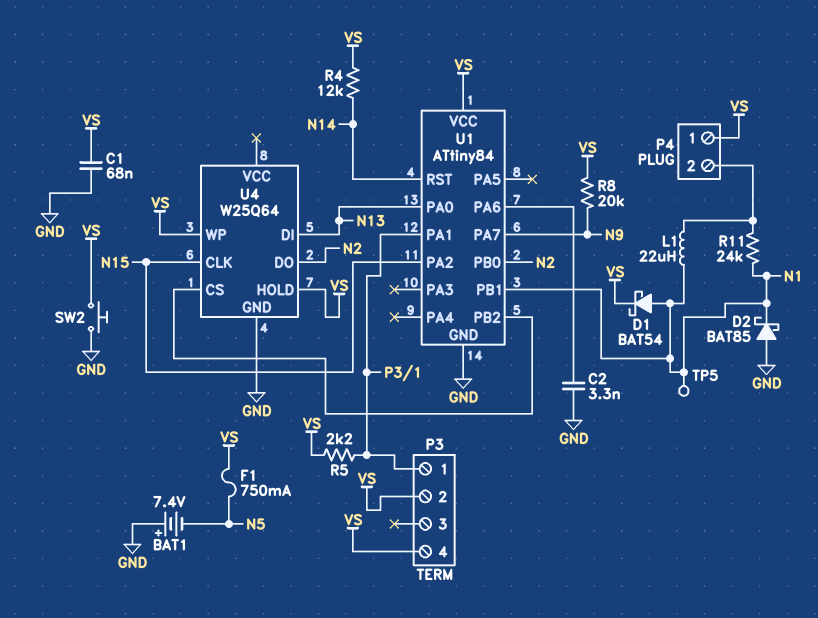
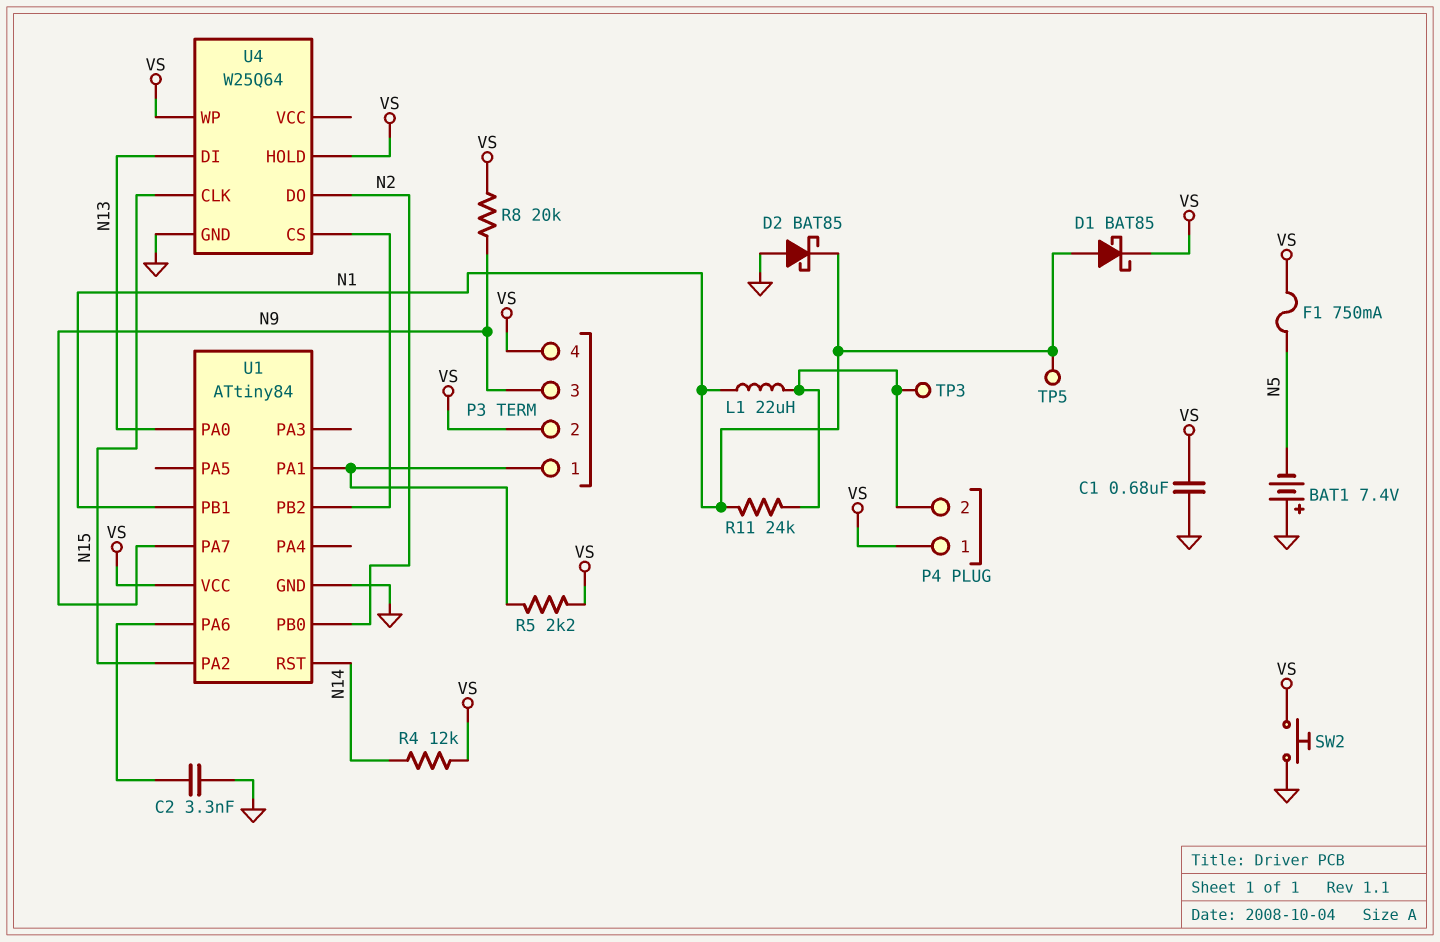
C1: 68nF (GND, VS) -> 680nF (GND, VS)
D1: schottky BAT54 (A N1, K VS) -> schottky BAT85 (A N1, K VS)
P3 pin 3: none -> N9
TP3: none -> test point (P4/2)

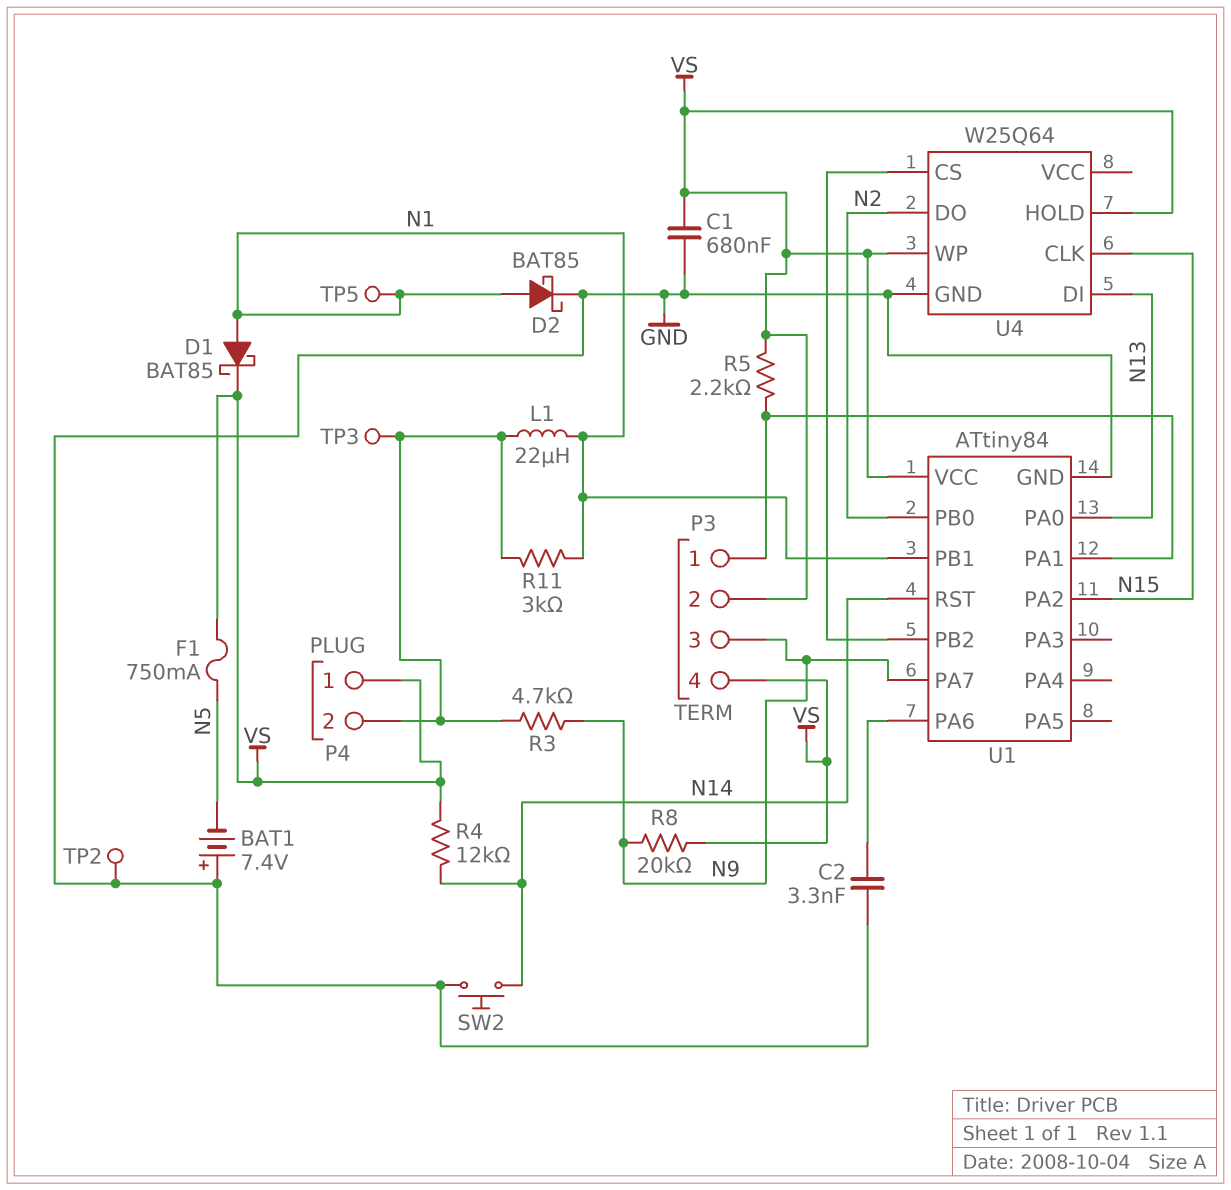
D2: schottky BAT85 (A GND, K N1) -> schottky BAT85 (A N1, K GND)
R3: none -> 4.7k (N9, P4/2)
R11: 24k (N1, P4/2) -> 3k (N1, P4/2)
SW2: button (GND, VS) -> button (GND, N14)
TP2: none -> test point (GND)

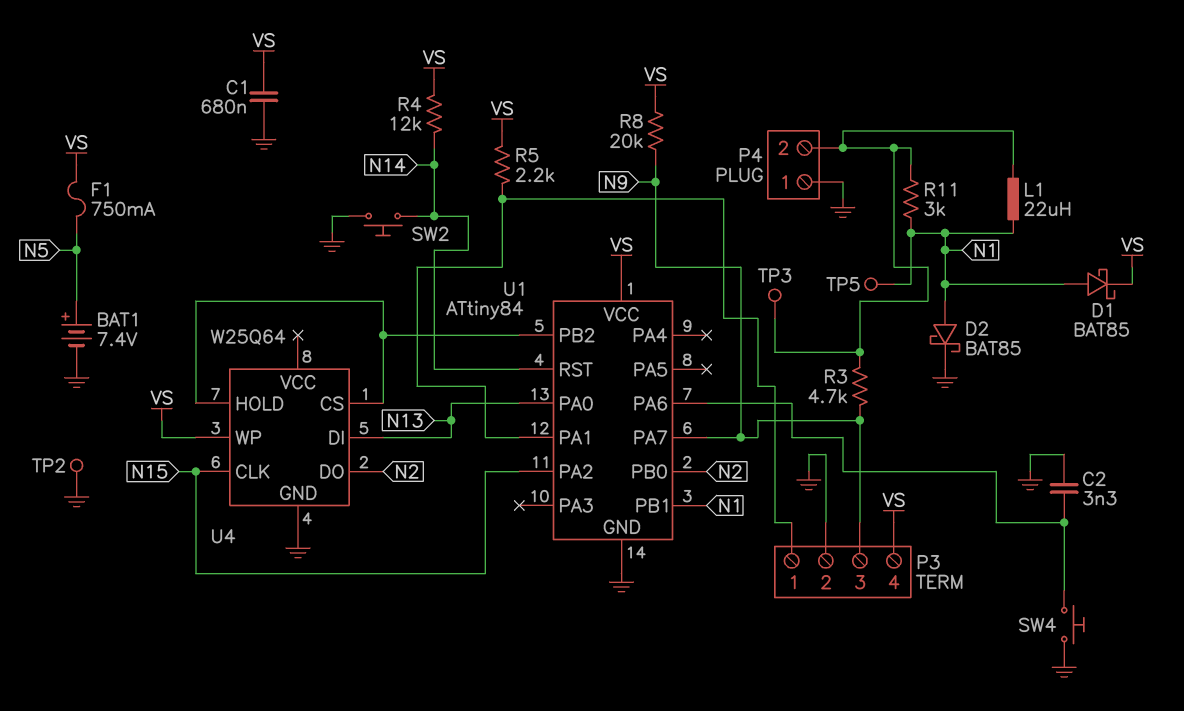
BAT1: 7.4V (plus GND, minus N5) -> 7.4V (plus N5, minus GND)
P3 pin 2: VS -> GND
P4 pin 1: VS -> GND
SW4: none -> button (GND, U1/PA6)
U4 pin HOLD: VS -> U1/PB2

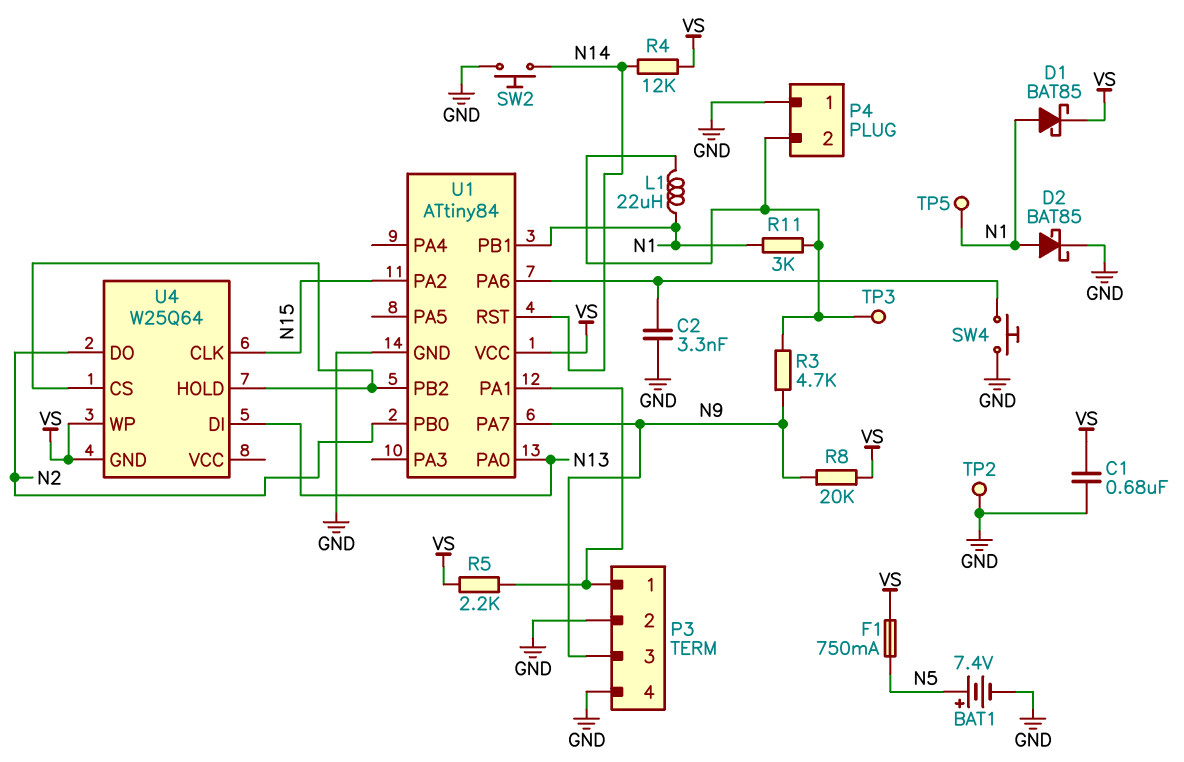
P3 pin 4: VS -> GND
U4 pin GND: GND -> VS

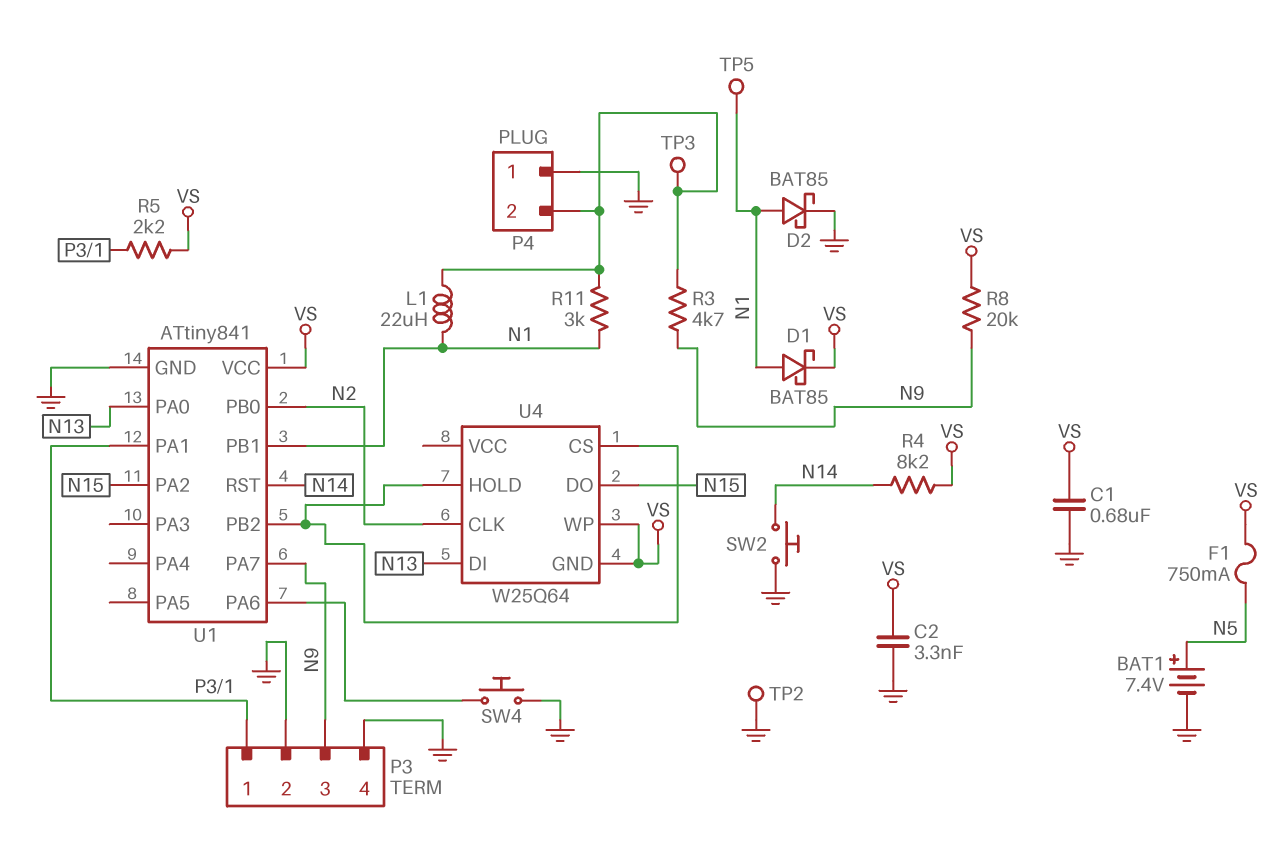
C2: 3.3nF (GND, U1/PA6) -> 3.3nF (GND, VS)
R4: 12k (N14, VS) -> 8.2k (N14, VS)
U1: ATtiny84 -> ATtiny841
U4 pin CLK: N15 -> N2
U4 pin DO: N2 -> N15

